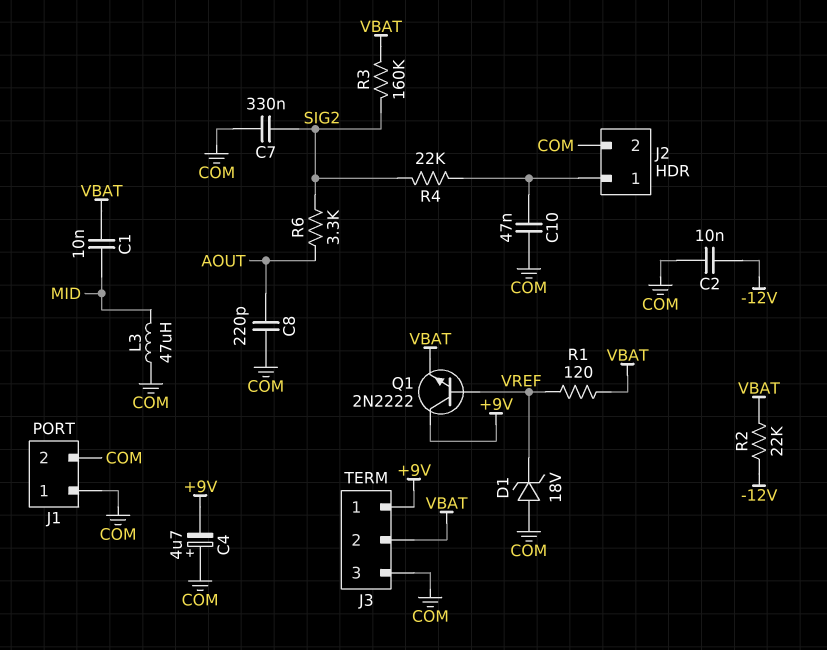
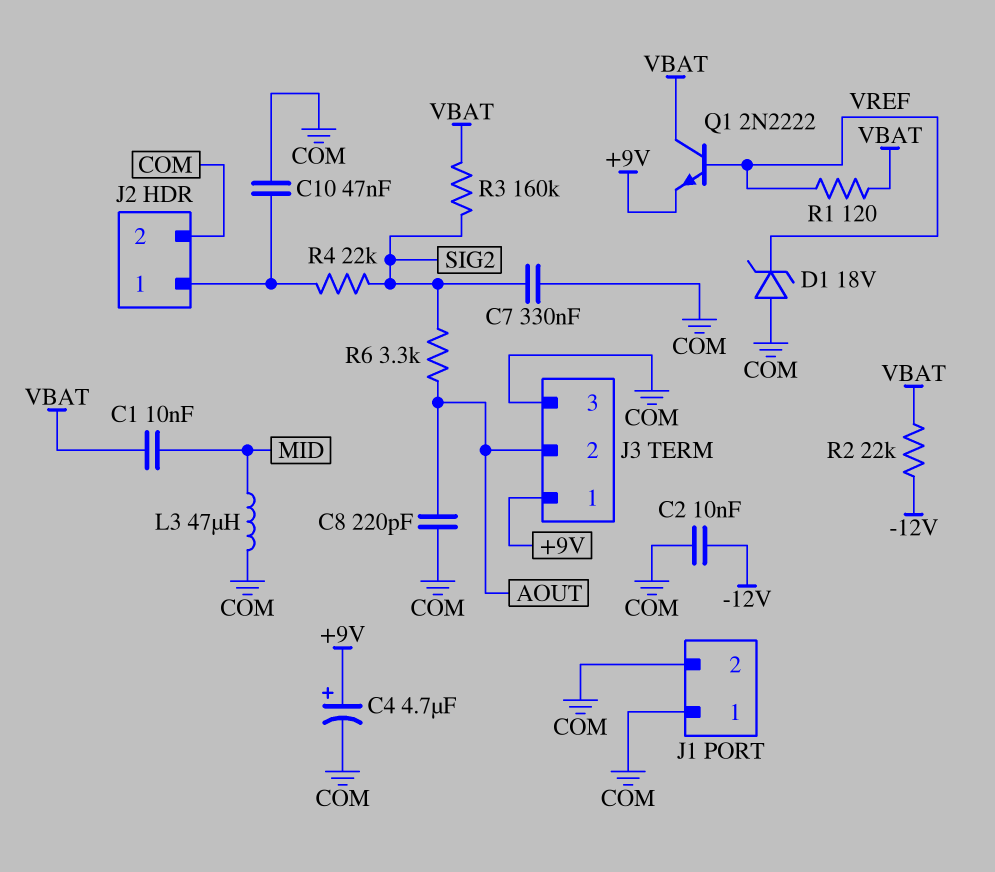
C4: 4.7uF (plus COM, minus +9V) -> 4.7uF (plus +9V, minus COM)
J3 pin 2: VBAT -> AOUT
Q1: NPN 2N2222 (B VREF, C +9V, E VBAT) -> NPN 2N2222 (B VREF, C VBAT, E +9V)

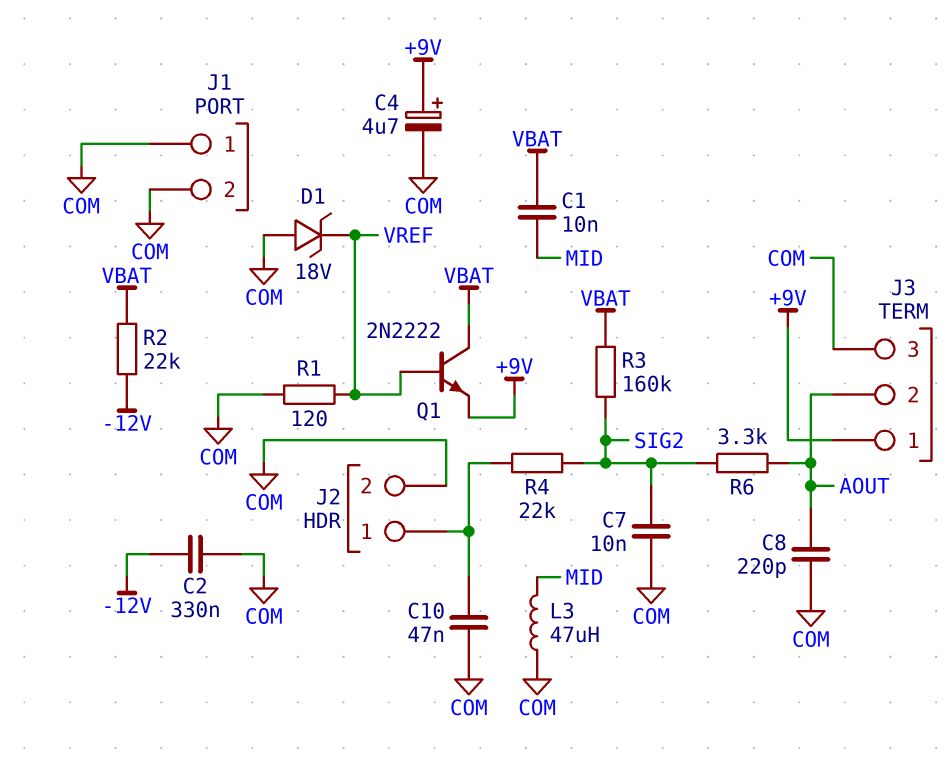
C2: 10nF (-12V, COM) -> 330nF (-12V, COM)
C7: 330nF (COM, SIG2) -> 10nF (COM, SIG2)
R1: 120 (VBAT, VREF) -> 120 (COM, VREF)

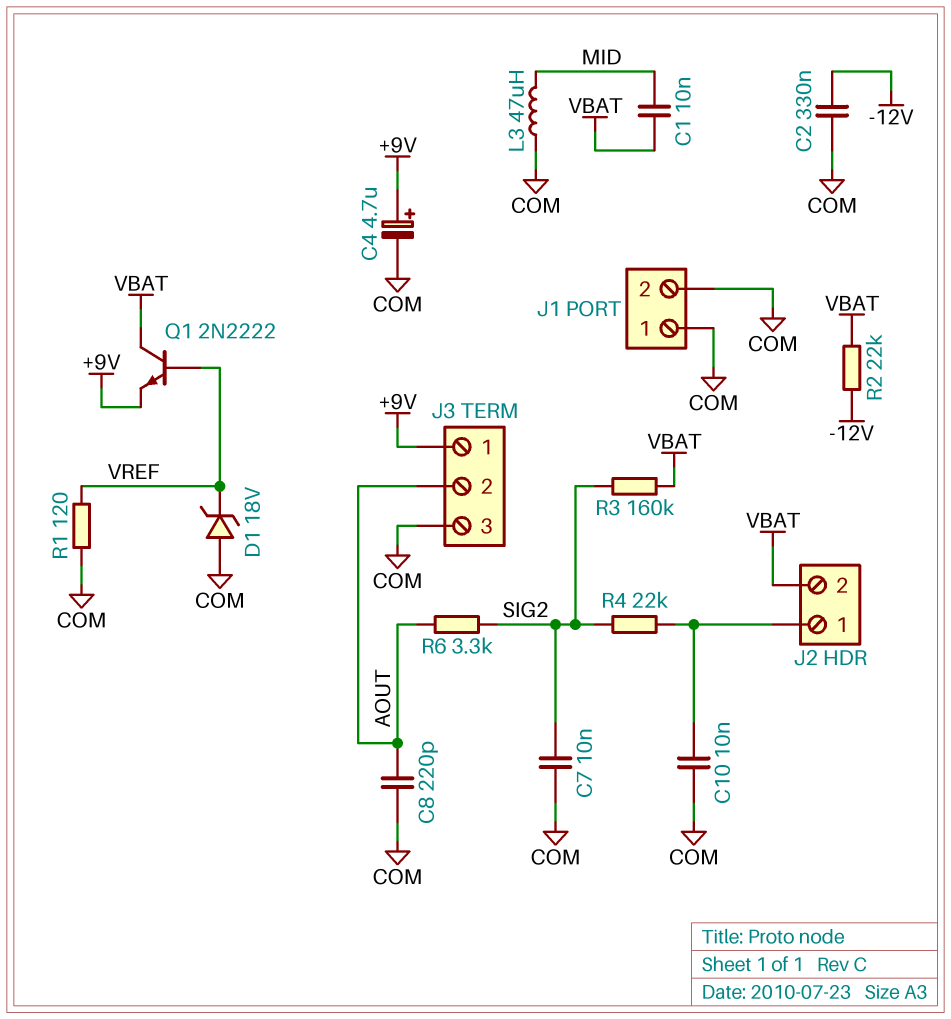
C10: 47nF (COM, J2/1) -> 10nF (COM, J2/1)
J2 pin 2: COM -> VBAT

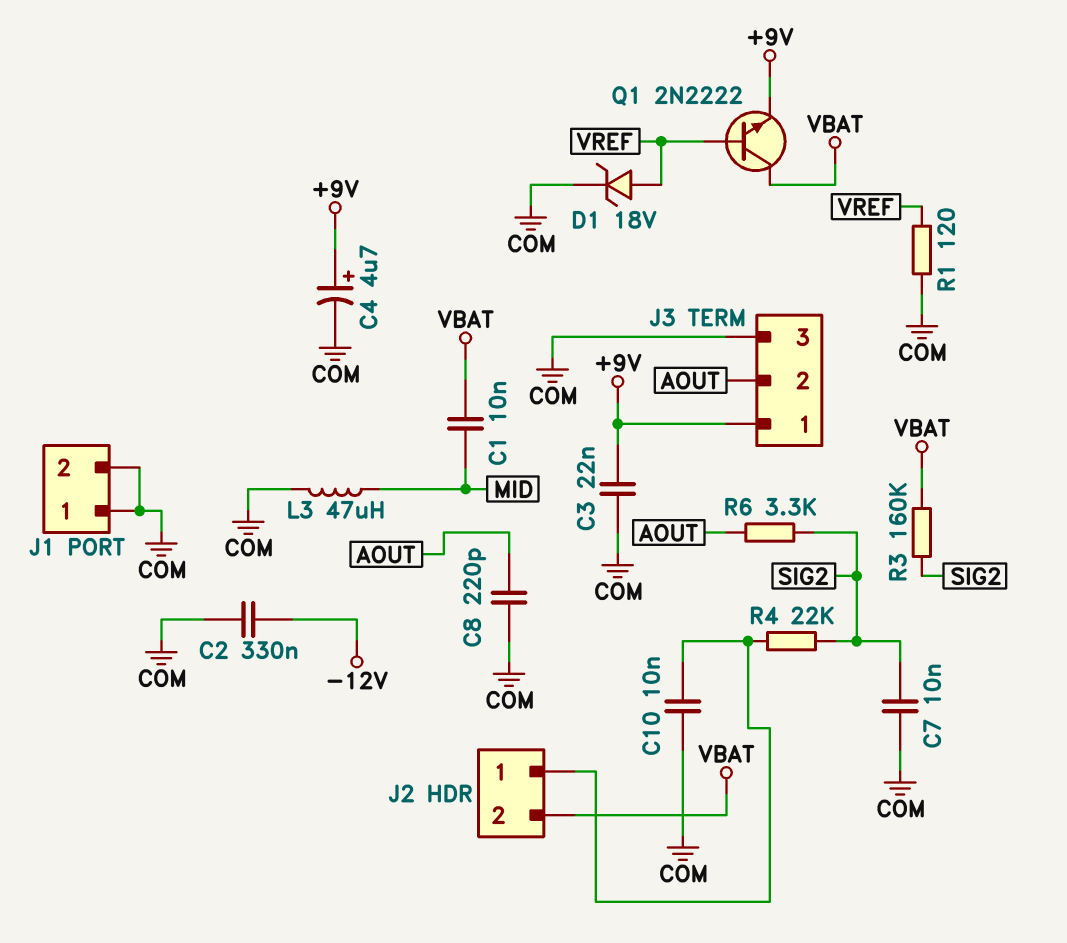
C3: none -> 22nF (+9V, COM)
D1: zener 18V (A COM, K VREF) -> zener 18V (A VREF, K COM)
R2: 22k (-12V, VBAT) -> none

